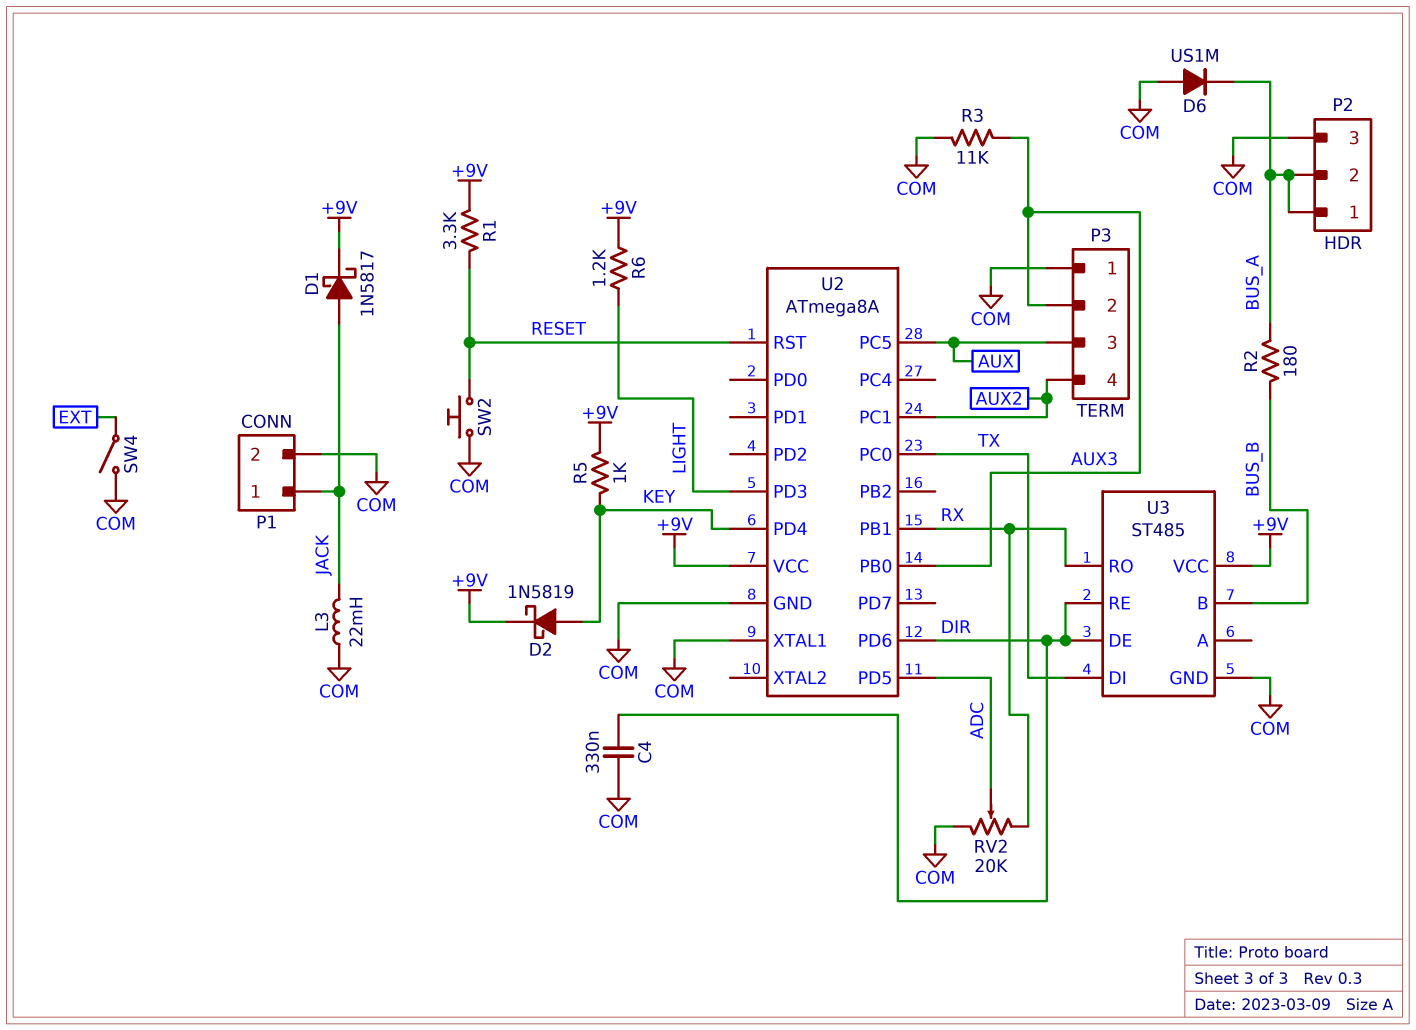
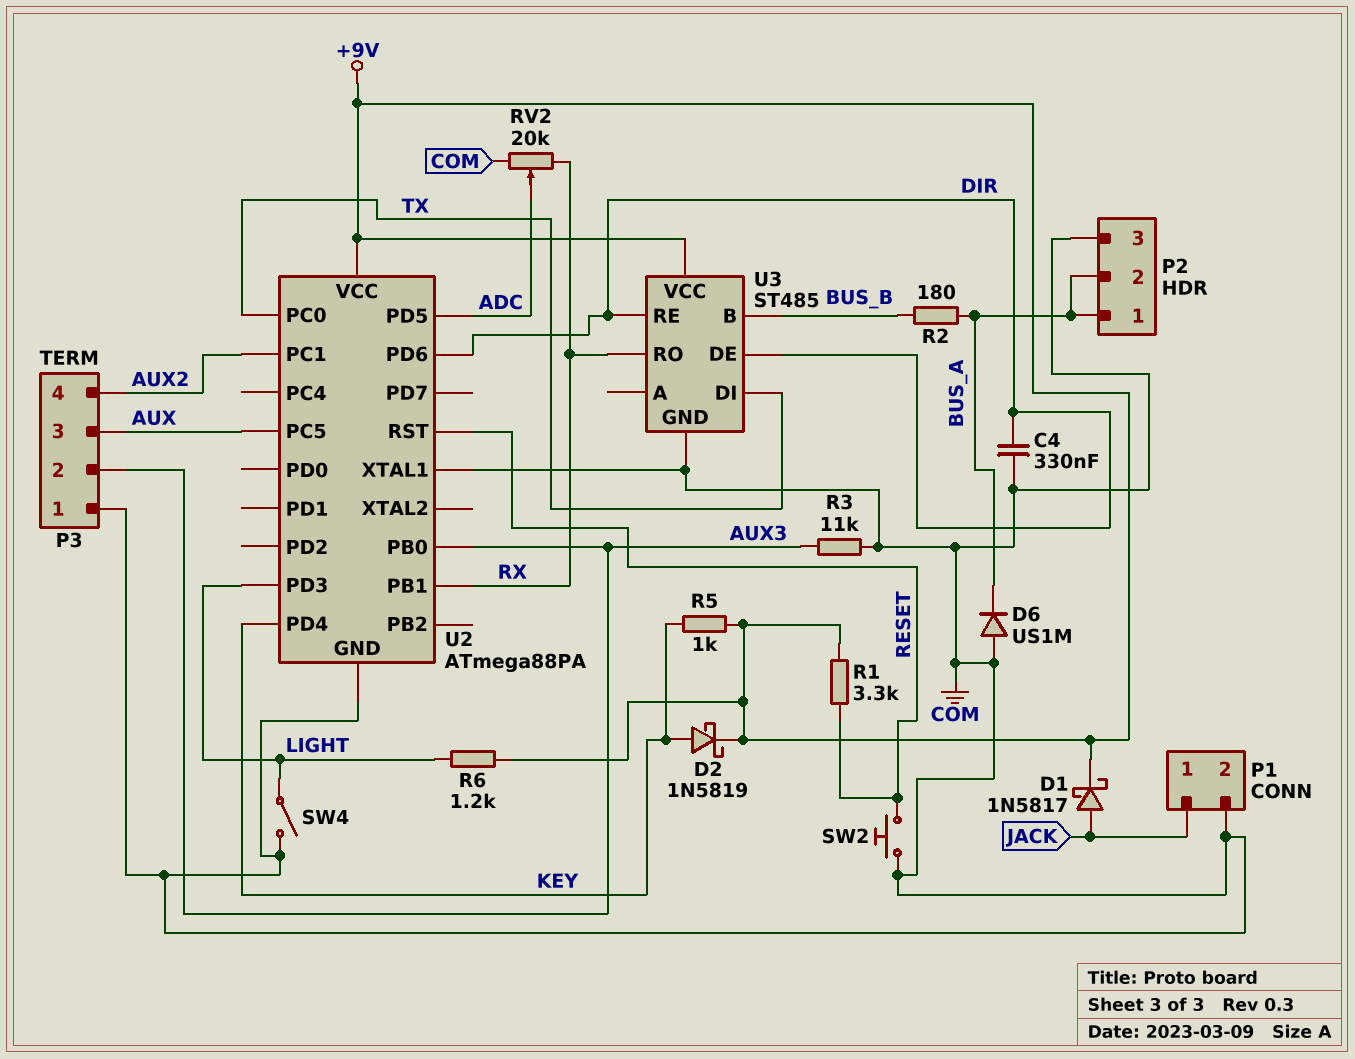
L3: 22mH (COM, JACK) -> none
SW4: switch (COM, EXT) -> switch (COM, LIGHT)
U2: ATmega8A -> ATmega88PA

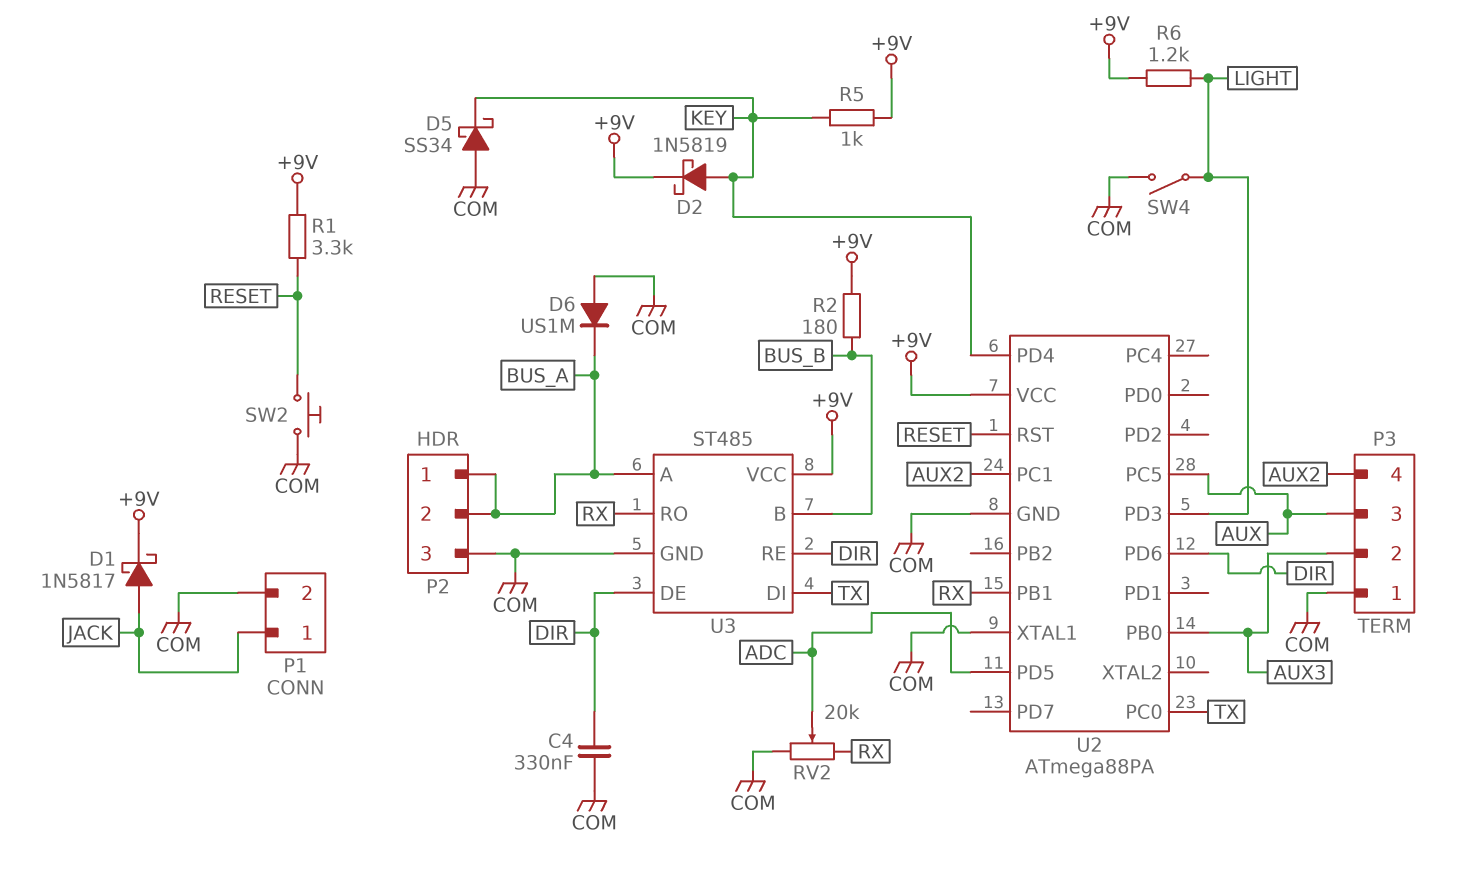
D5: none -> schottky SS34 (A COM, K KEY)
R2: 180 (BUS_A, BUS_B) -> 180 (+9V, BUS_B)
R3: 11k (AUX3, COM) -> none
U3 pin A: none -> BUS_A

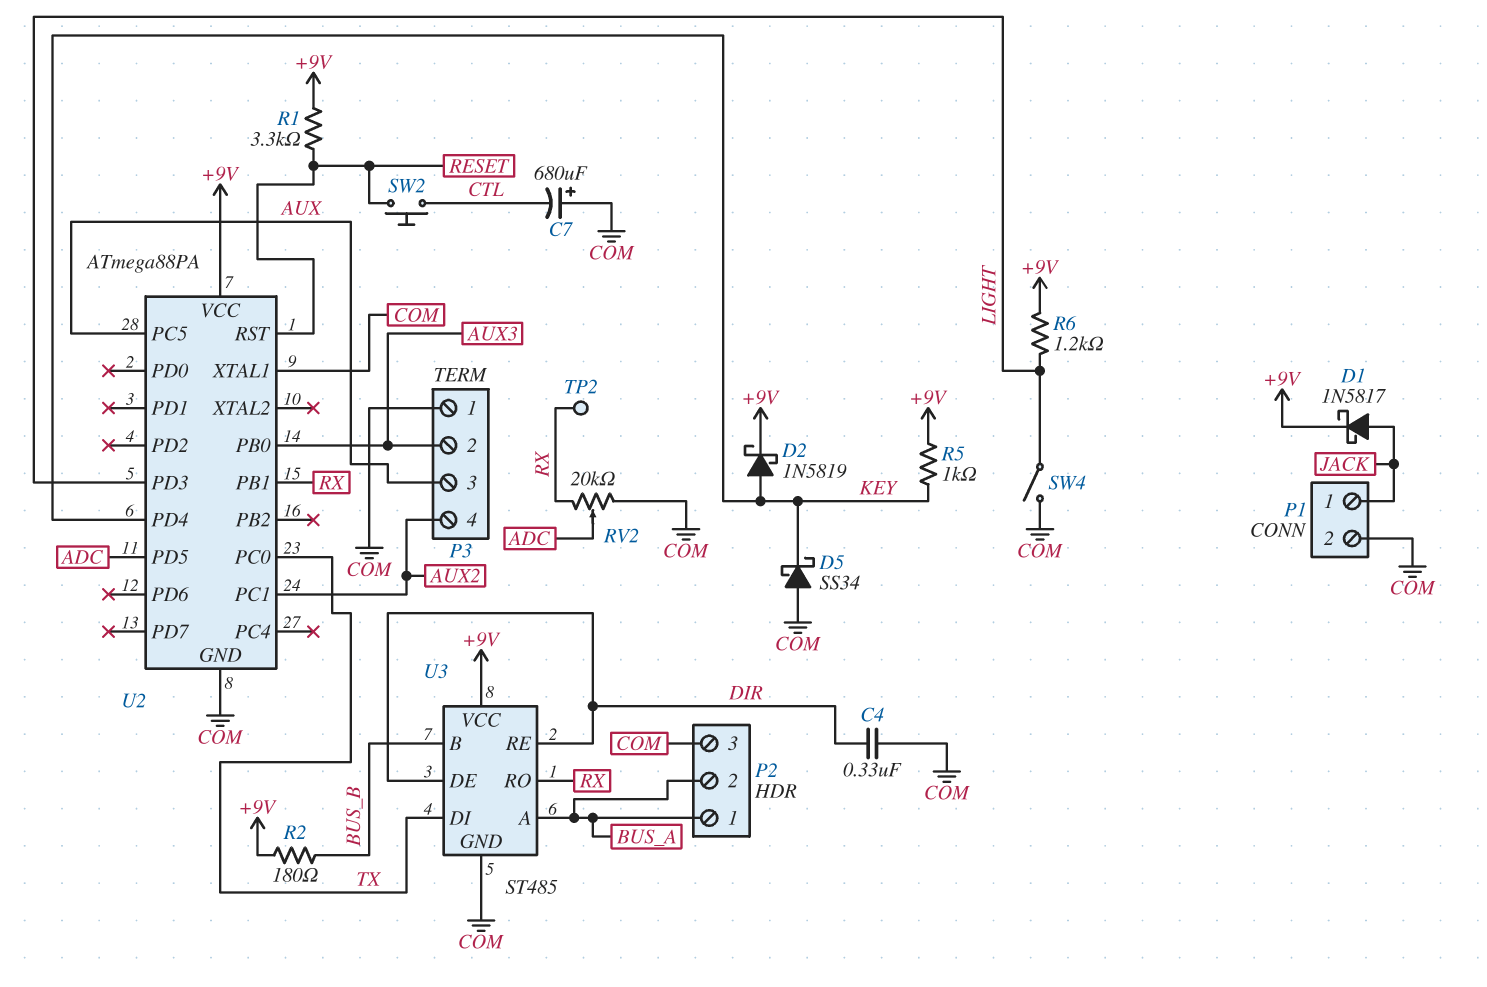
C7: none -> 680uF (plus COM, minus CTL)
D6: diode US1M (A COM, K BUS_A) -> none
SW2: button (COM, RESET) -> button (CTL, RESET)
TP2: none -> test point (RX)
U2 pin PD6: DIR -> none

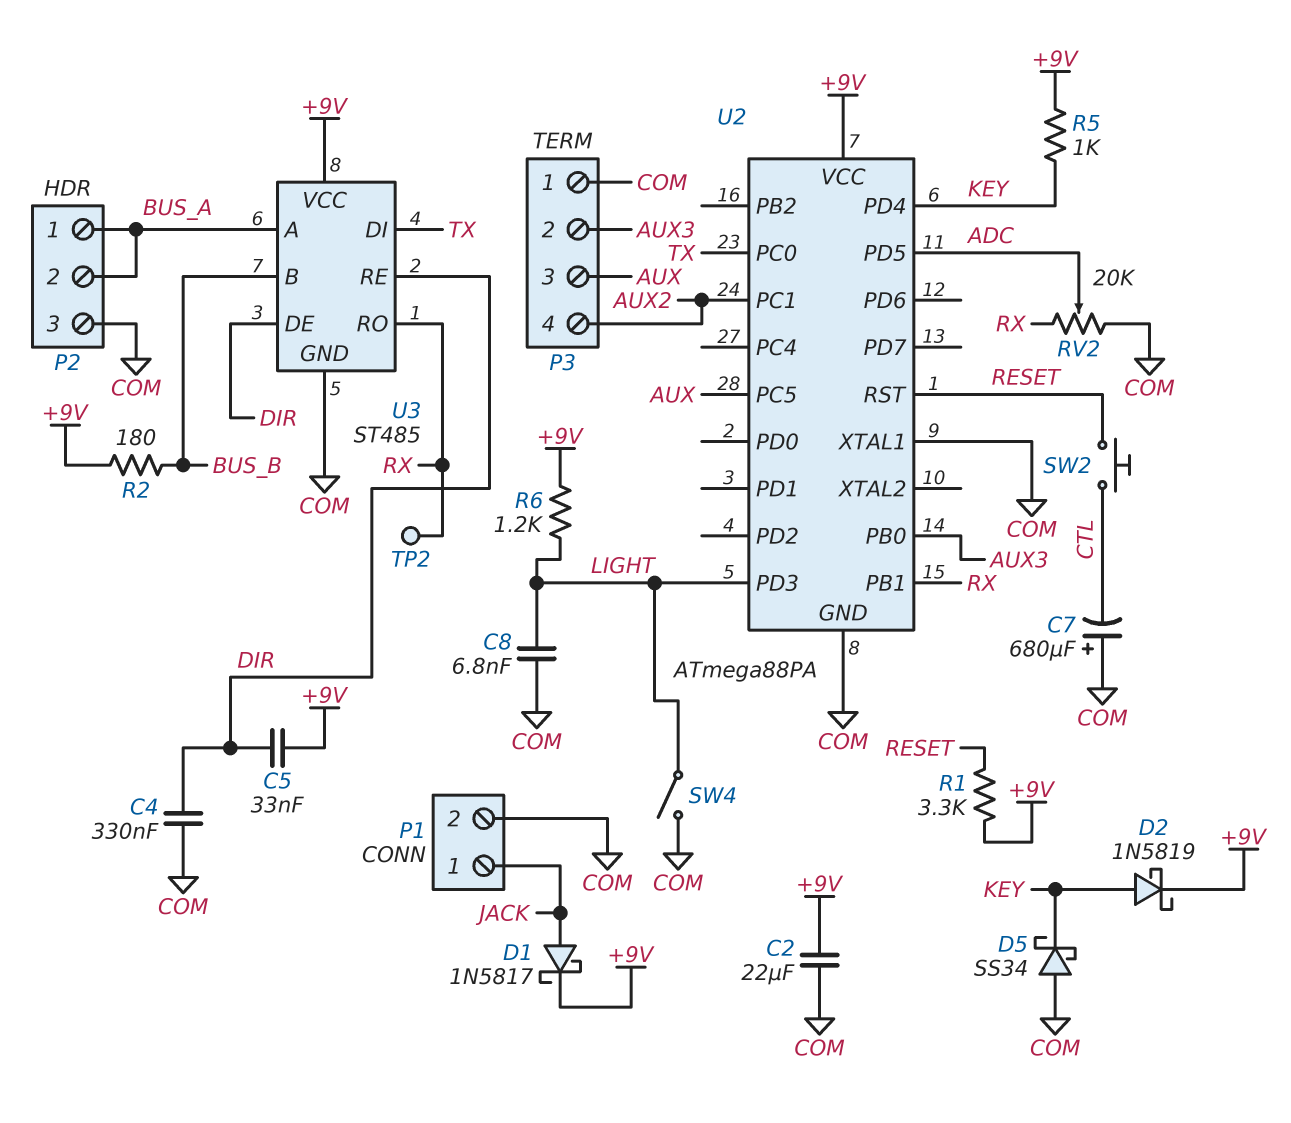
C2: none -> 22uF (+9V, COM)
C5: none -> 33nF (+9V, DIR)
C8: none -> 6.8nF (COM, LIGHT)

